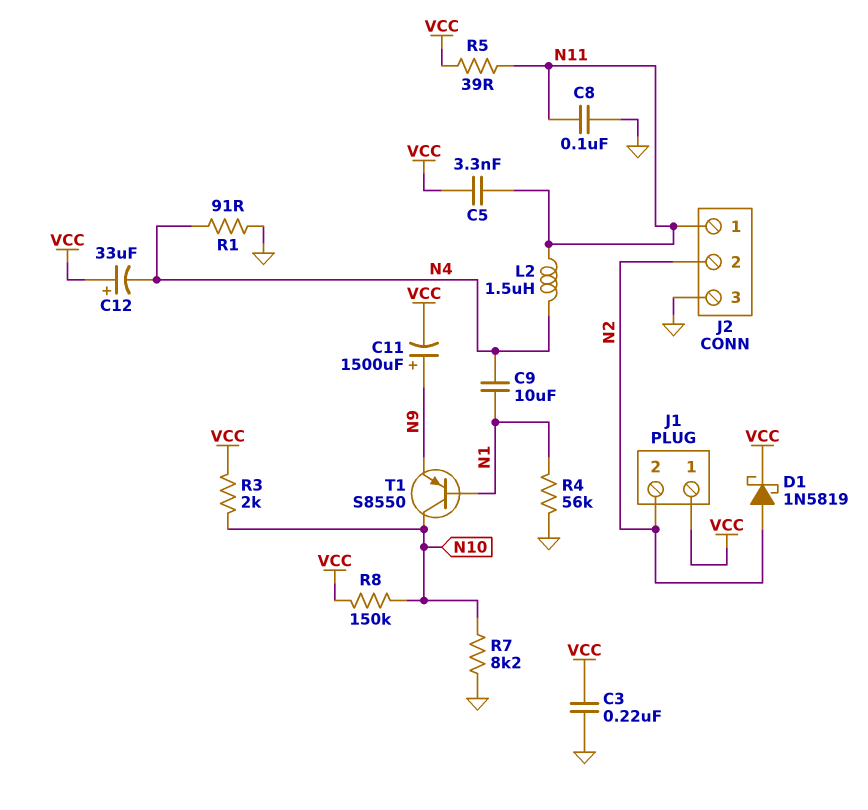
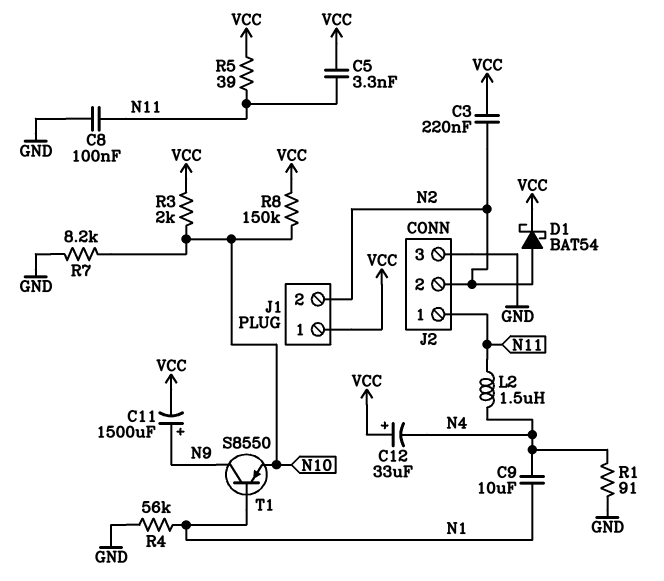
C3: 220nF (GND, VCC) -> 220nF (N2, VCC)
D1: schottky 1N5819 (A N2, K VCC) -> schottky BAT54 (A N2, K VCC)
T1: PNP S8550 (B N1, C N10, E N9) -> PNP S8550 (B N1, C N9, E N10)

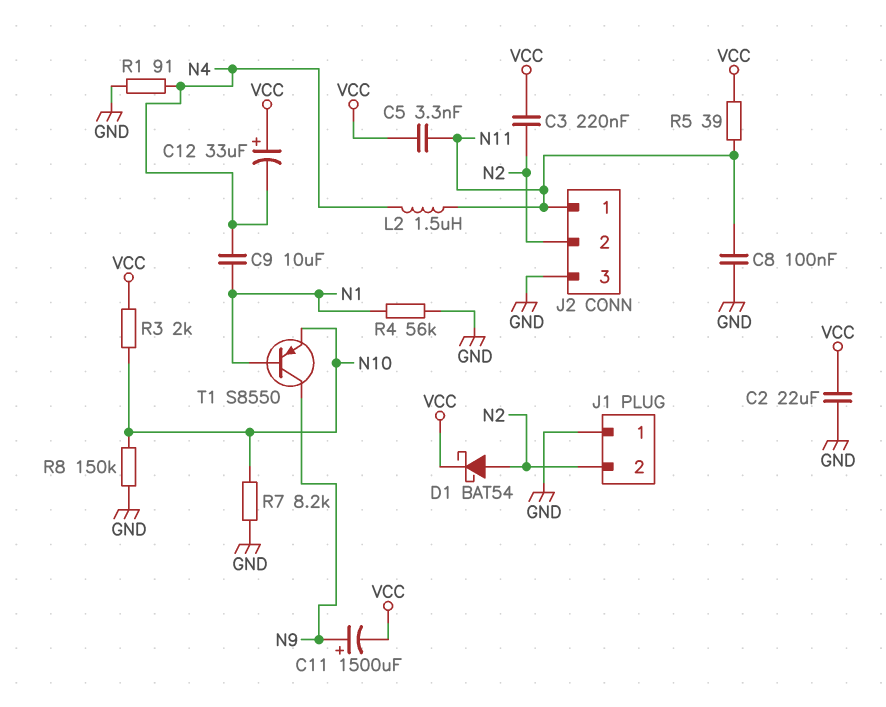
C2: none -> 22uF (GND, VCC)
J1 pin 1: VCC -> GND
R8: 150k (N10, VCC) -> 150k (GND, N10)

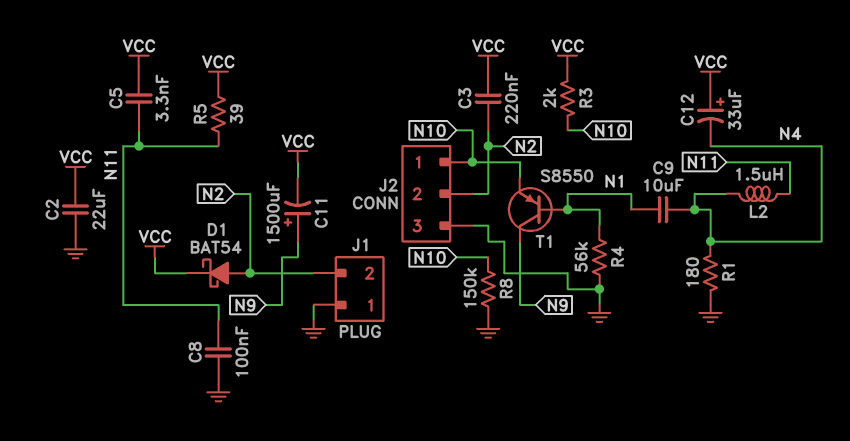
J2 pin 1: N11 -> N10
R1: 91 (GND, N4) -> 180 (GND, N4)
R7: 8.2k (GND, N10) -> none

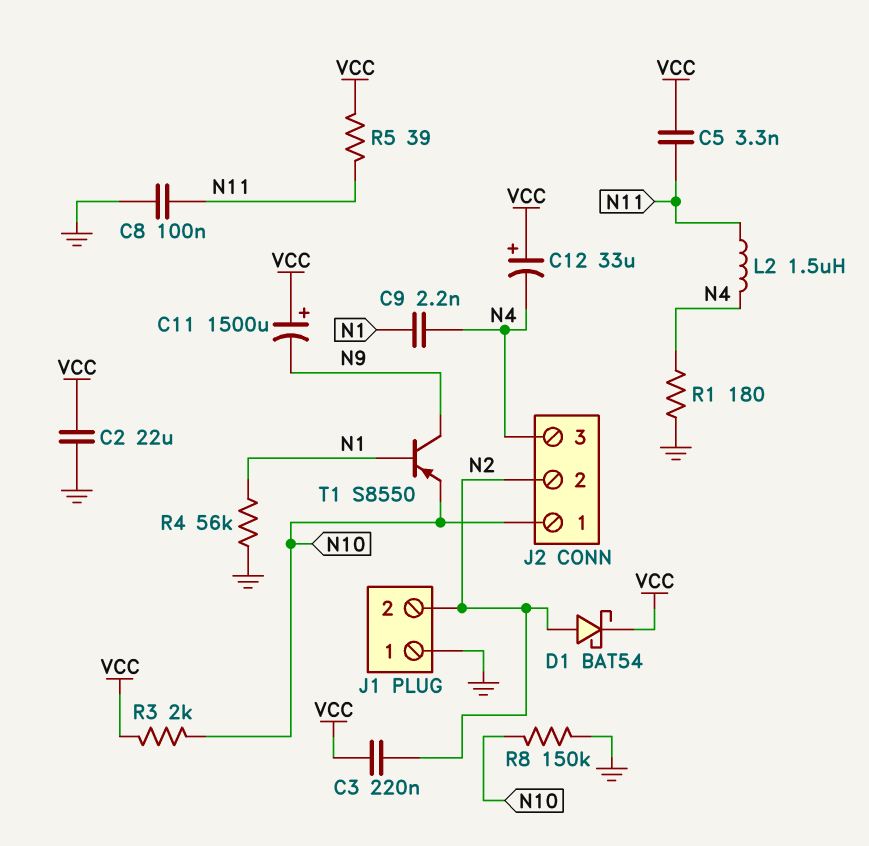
C9: 10uF (N1, N4) -> 2.2nF (N1, N4)
C11: 1500uF (plus N9, minus VCC) -> 1500uF (plus VCC, minus N9)
J2 pin 3: GND -> N4

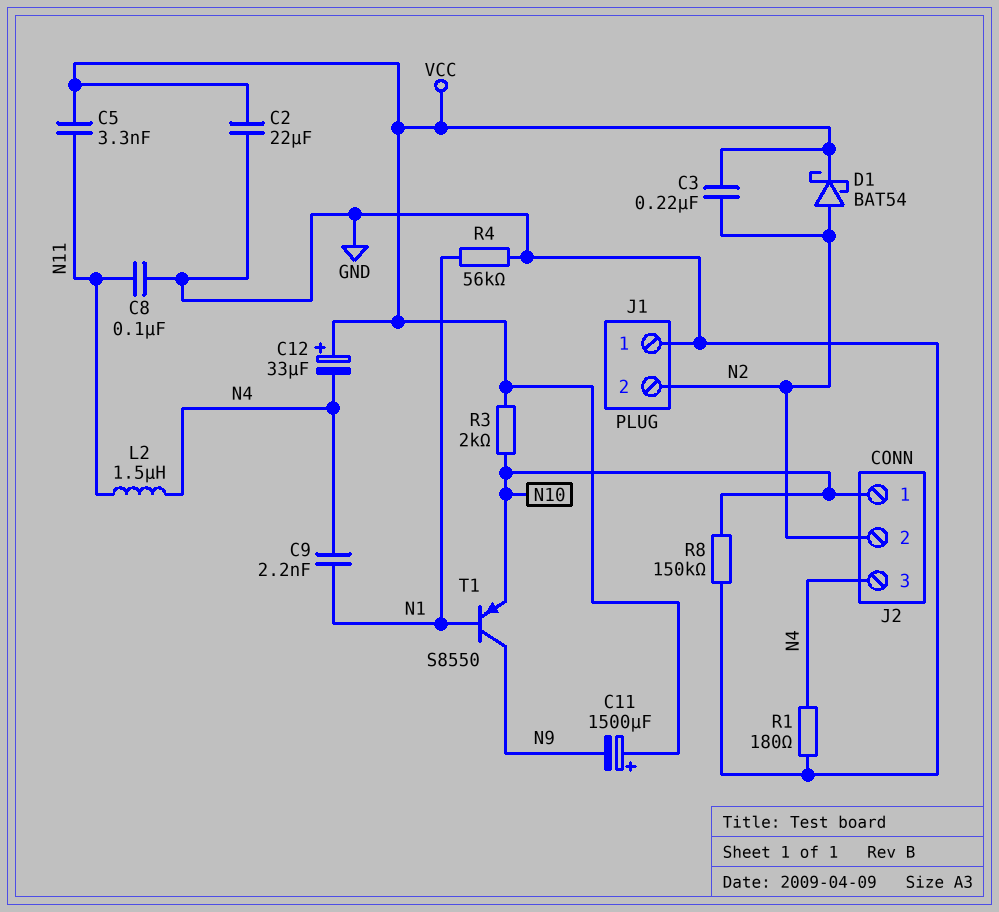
R5: 39 (N11, VCC) -> none

